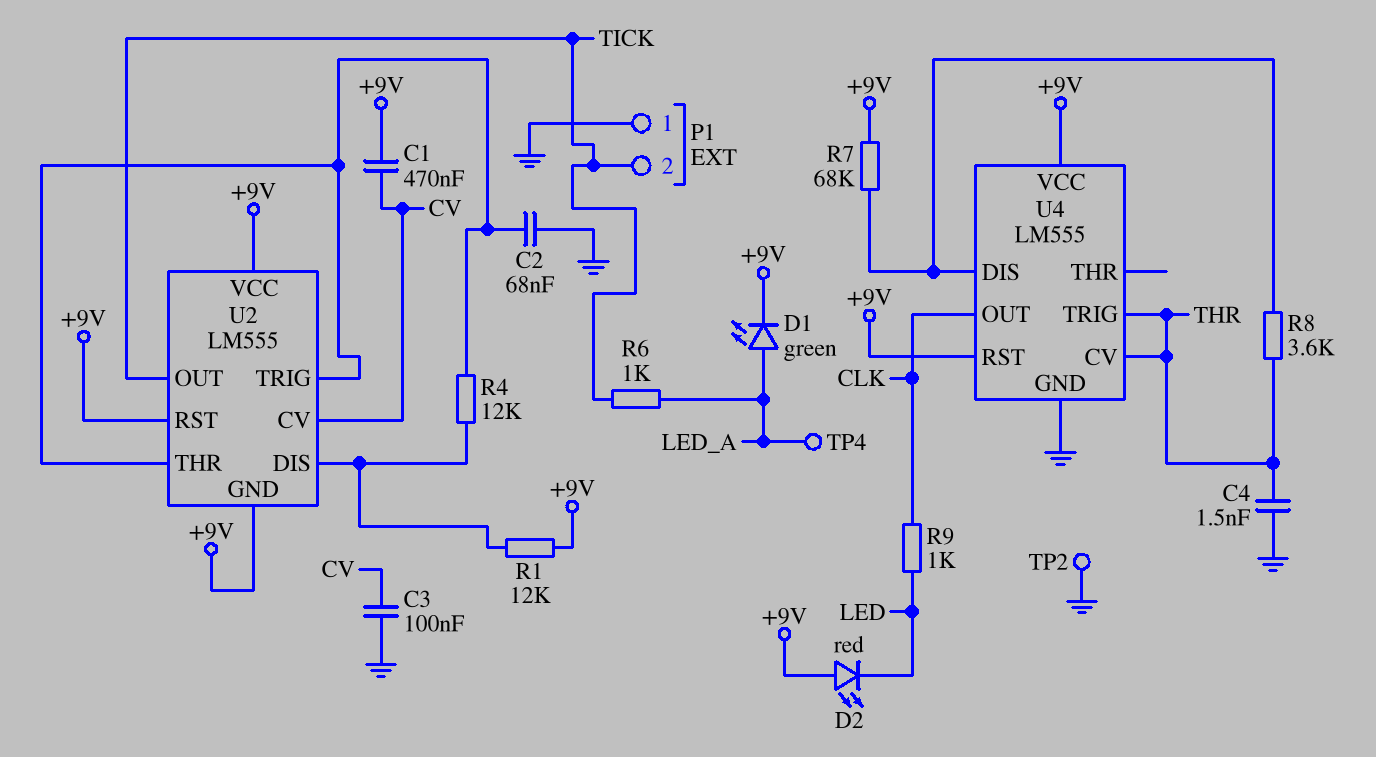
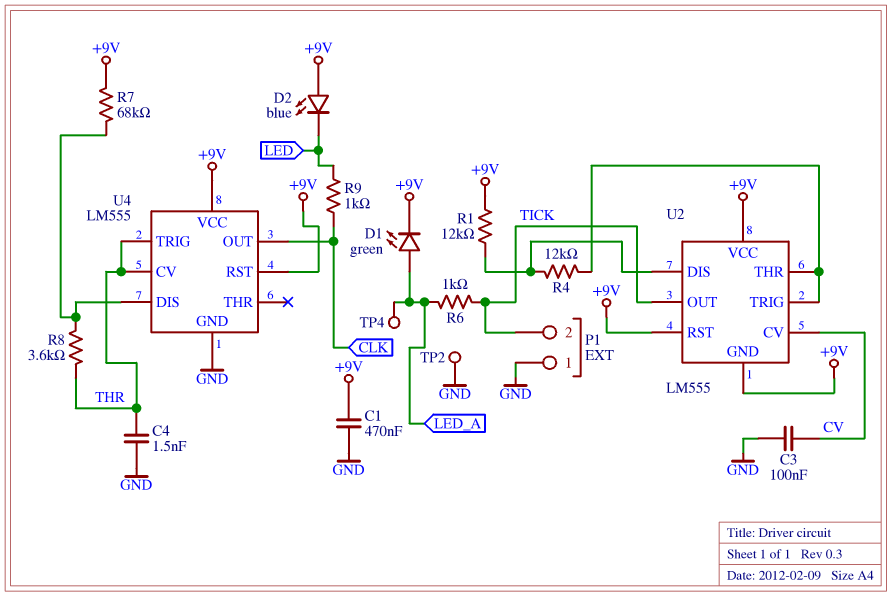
C1: 470nF (+9V, CV) -> 470nF (+9V, GND)
C2: 68nF (GND, U2/THR) -> none
D2: LED red (A +9V, K LED) -> LED blue (A +9V, K LED)

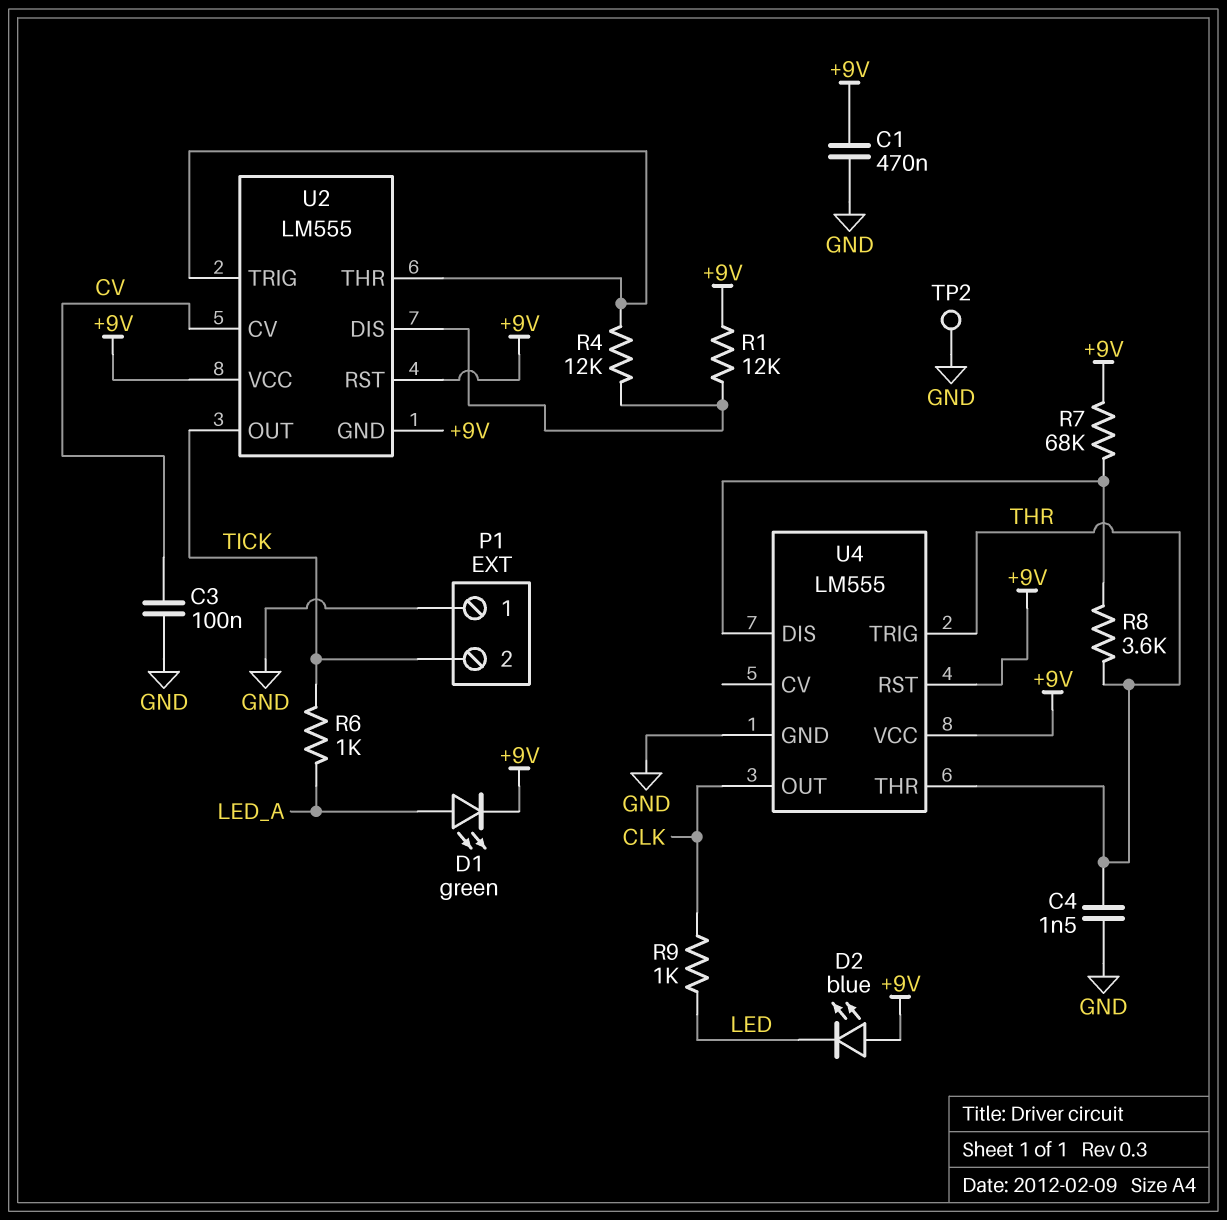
TP4: test point (LED_A) -> none
U4 pin CV: THR -> none
U4 pin THR: none -> THR

